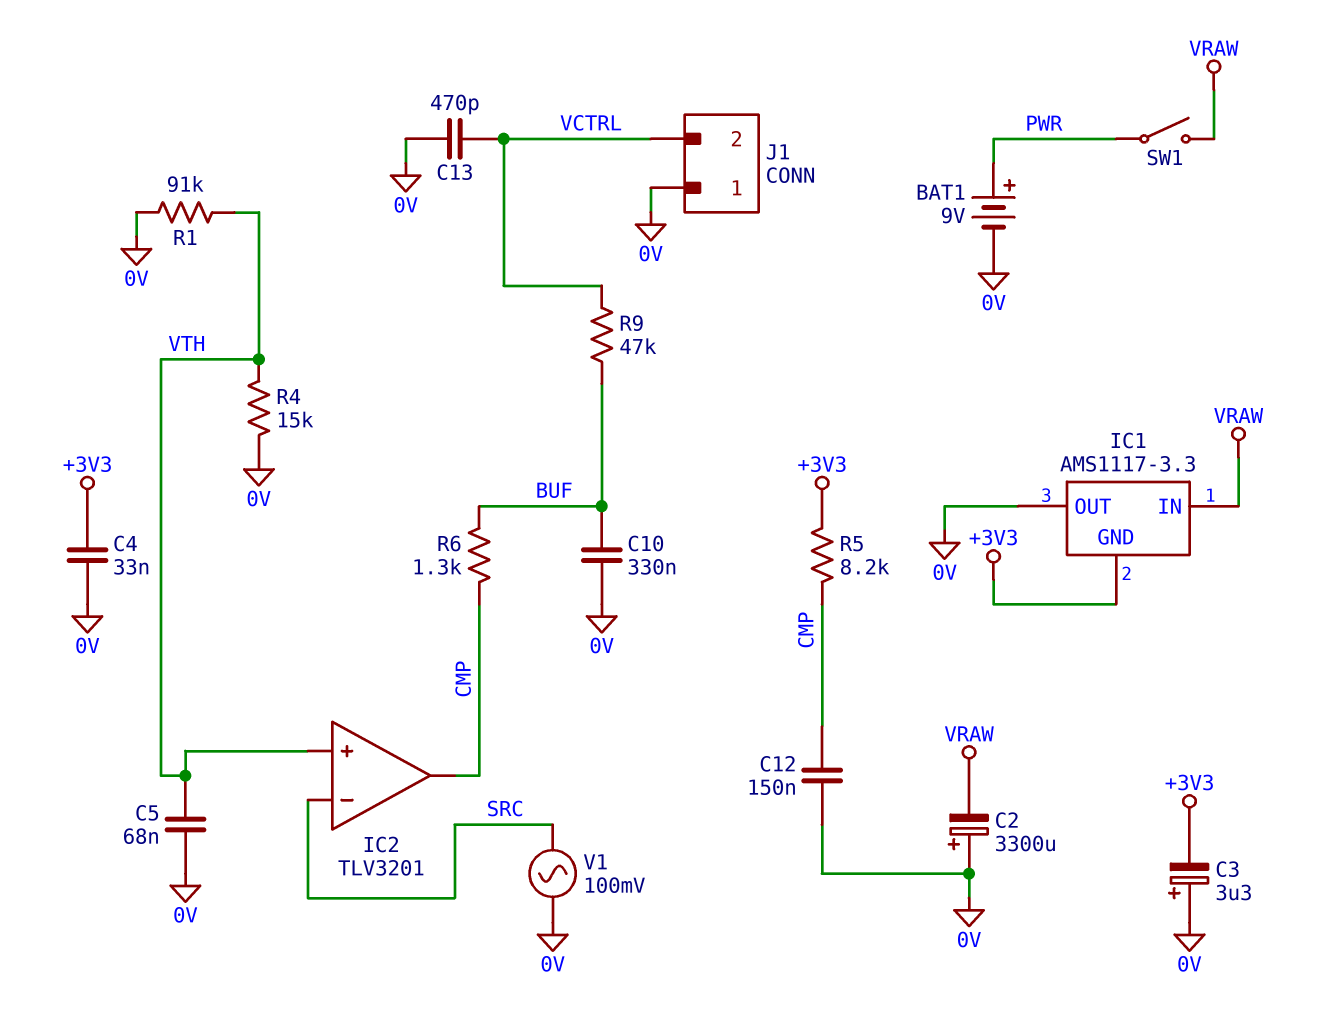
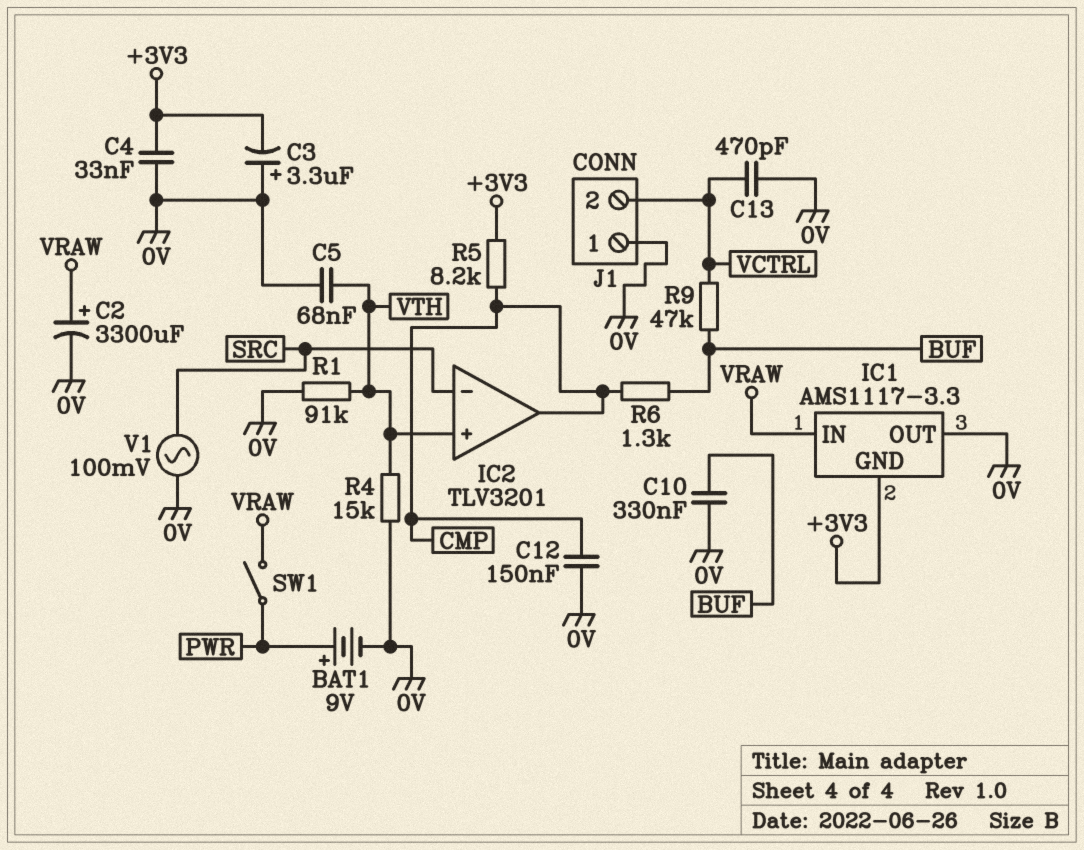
C2: 3300uF (plus 0V, minus VRAW) -> 3300uF (plus VRAW, minus 0V)

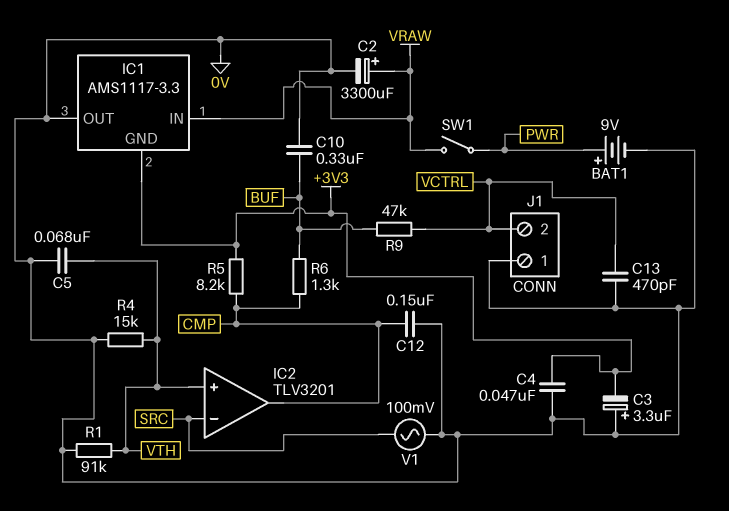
C4: 33nF (+3V3, 0V) -> 47nF (+3V3, 0V)

